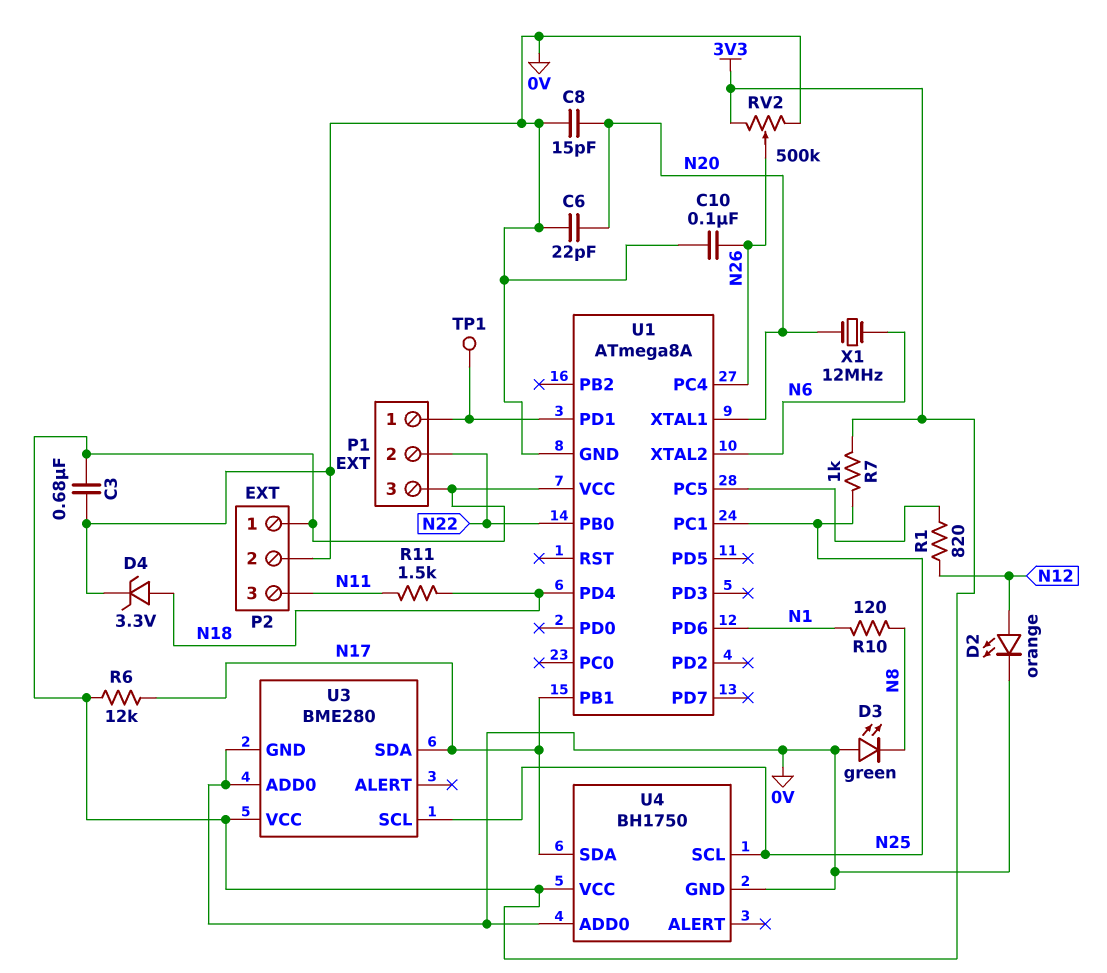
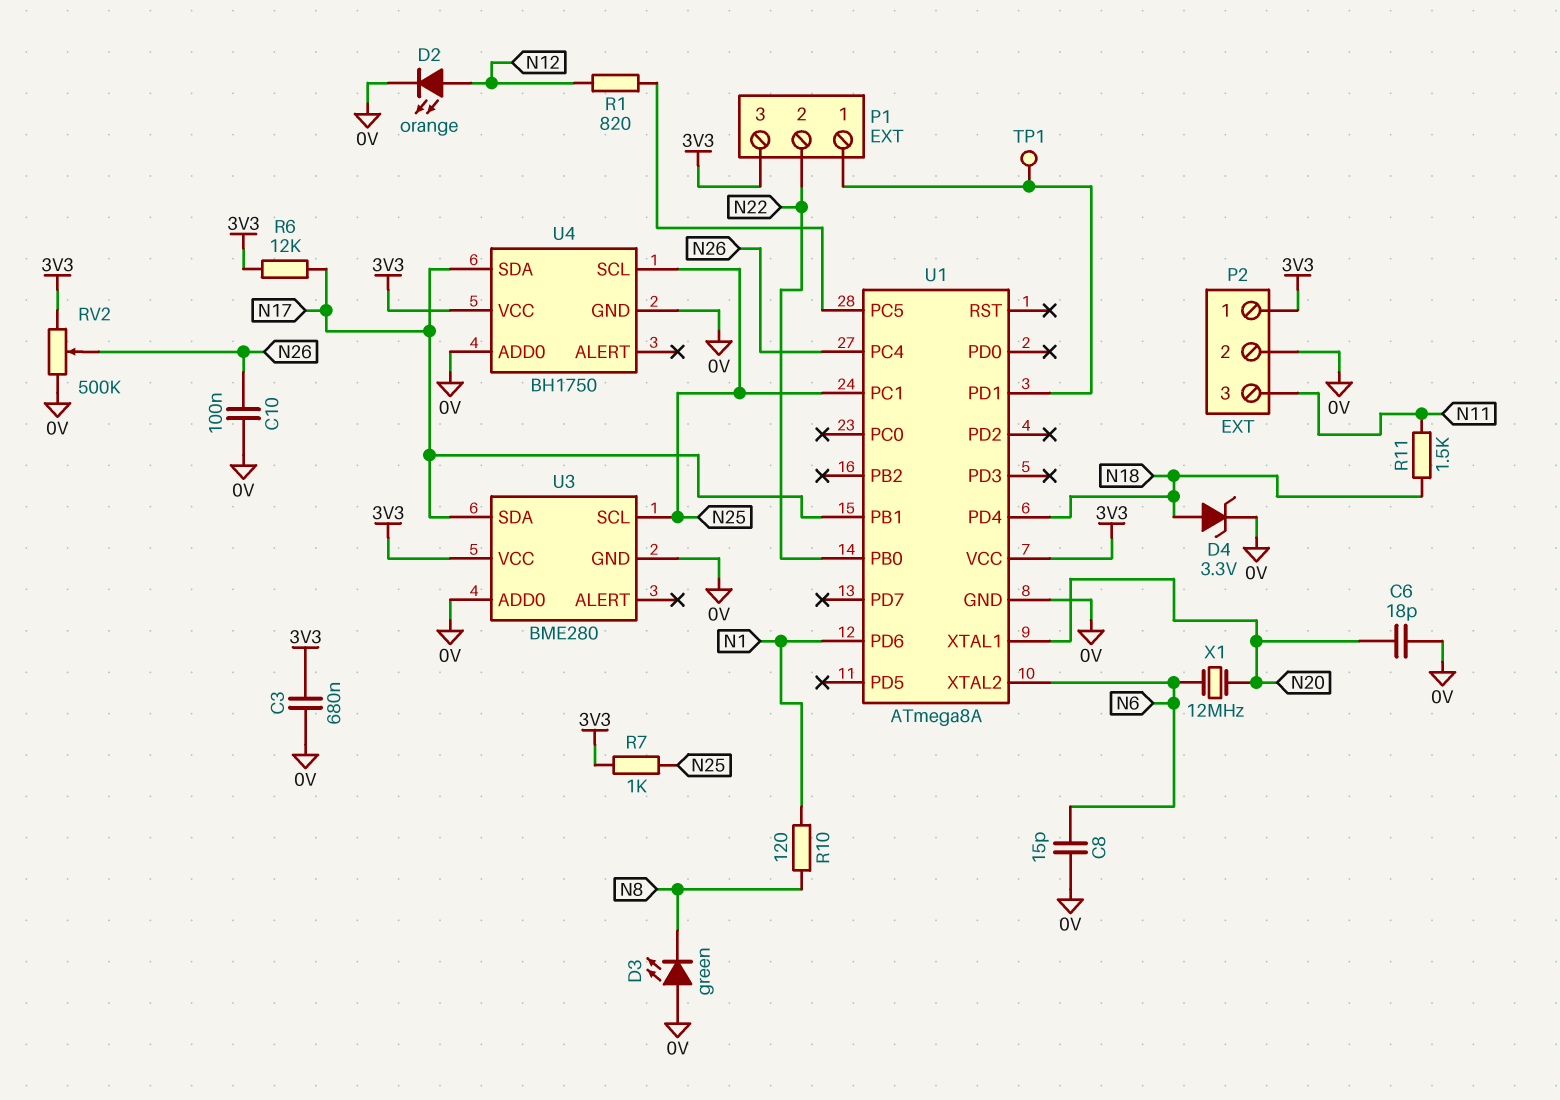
C6: 22pF (0V, N20) -> 18pF (0V, N20)
C8: 15pF (0V, N20) -> 15pF (0V, N6)

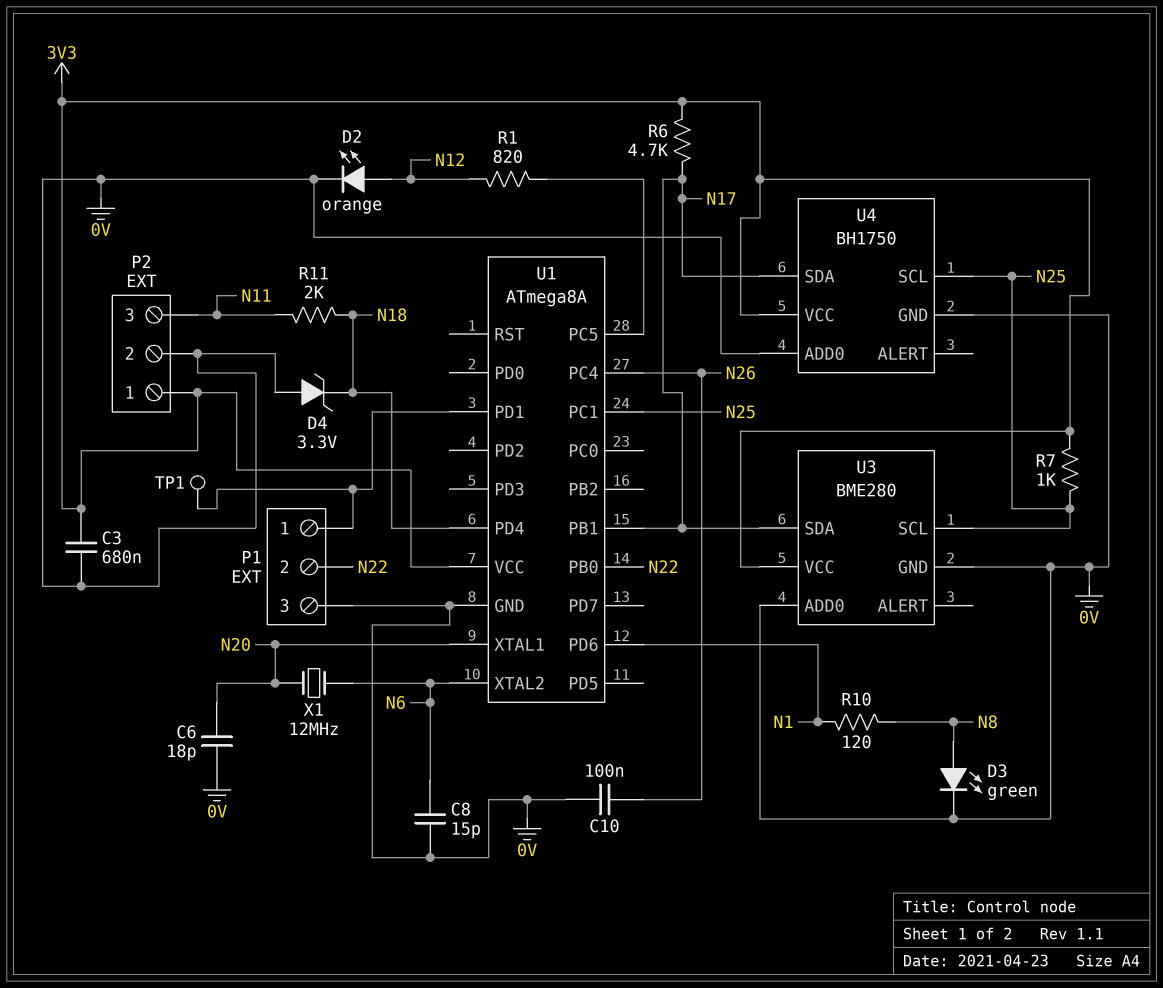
D3: LED green (A 0V, K N8) -> LED green (A N8, K 0V)
D4: zener 3.3V (A N18, K 0V) -> zener 3.3V (A 0V, K N18)
P1 pin 3: 3V3 -> 0V
R6: 12k (3V3, N17) -> 4.7k (3V3, N17)
R11: 1.5k (N11, N18) -> 2k (N11, N18)
RV2: 500k (0V, 3V3, wiper N26) -> none

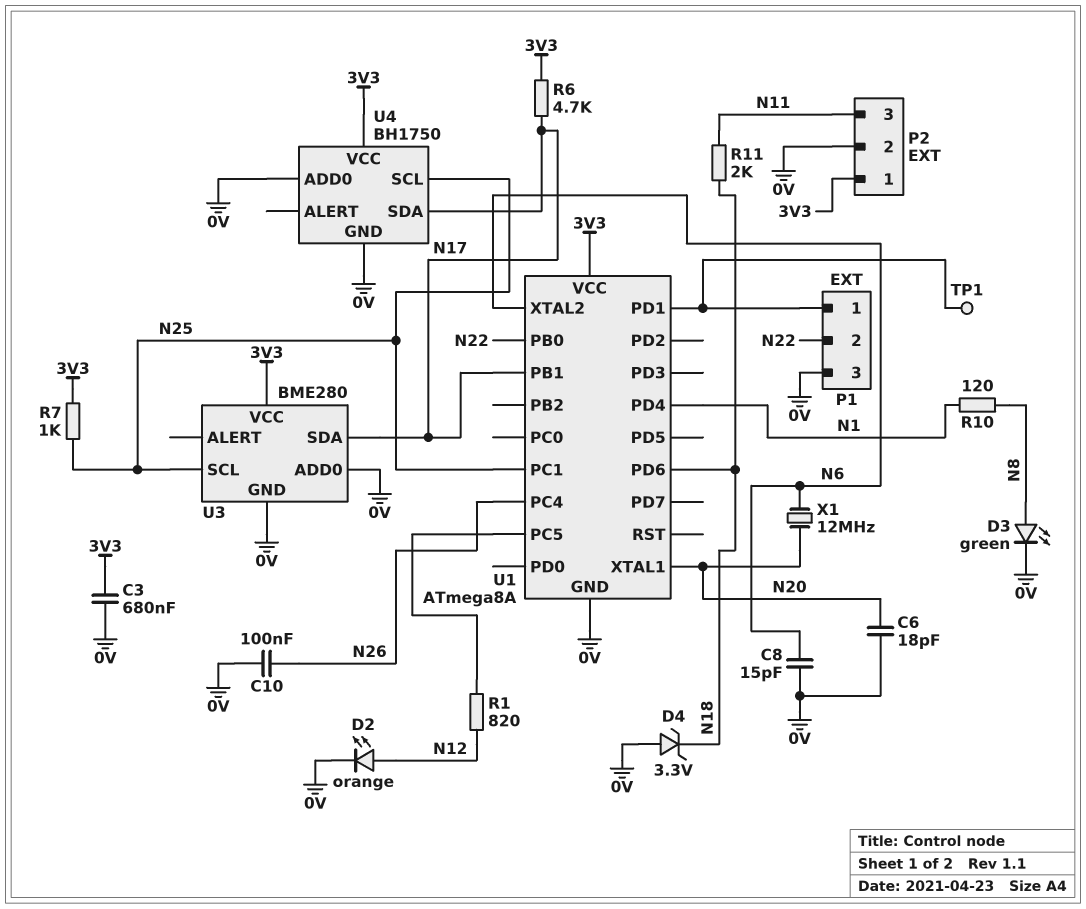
U1 pin PD4: N18 -> N1
U1 pin PD6: N1 -> N18

